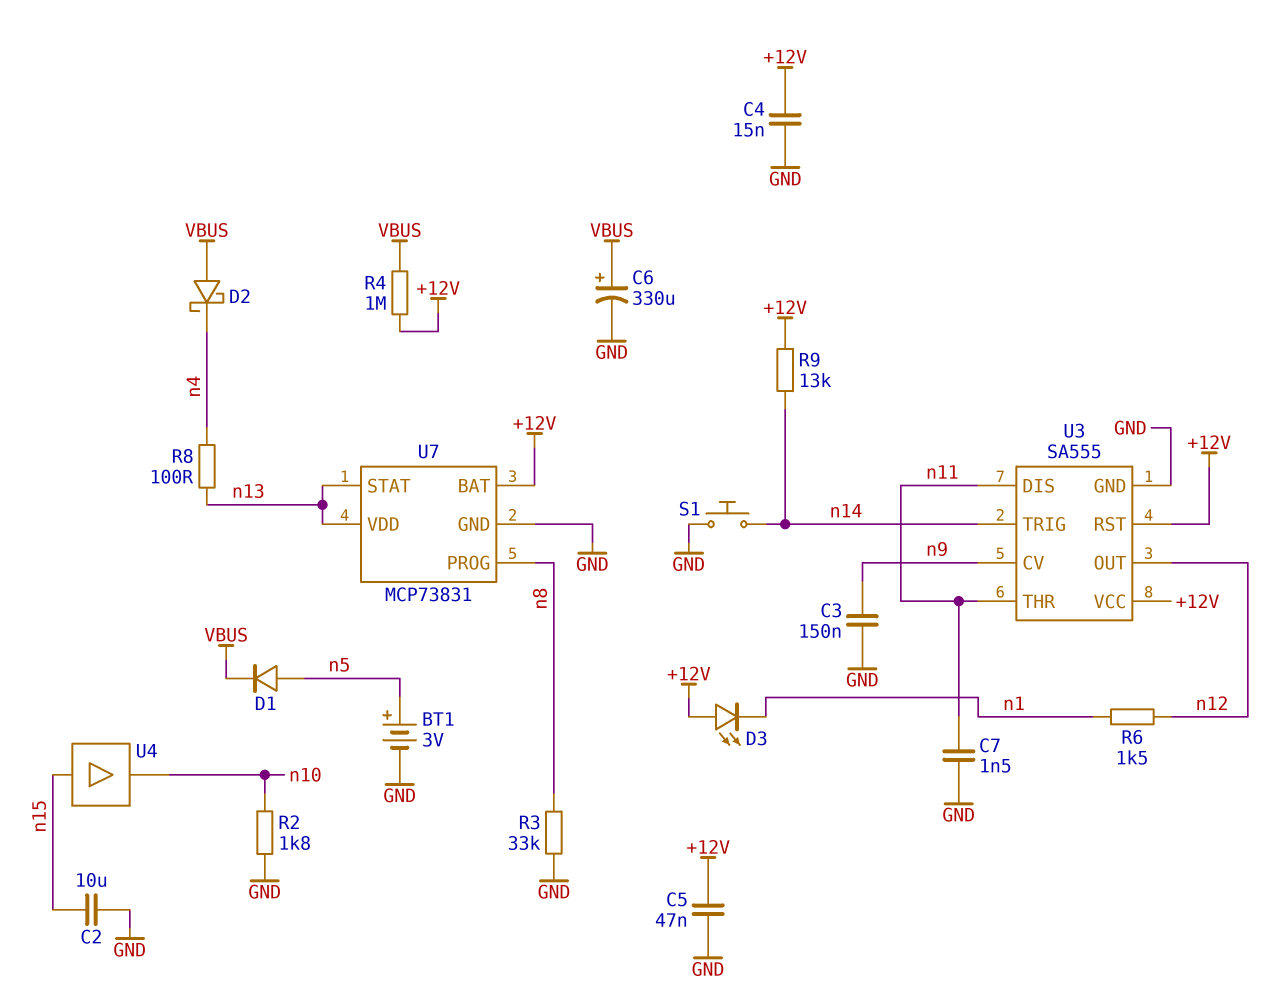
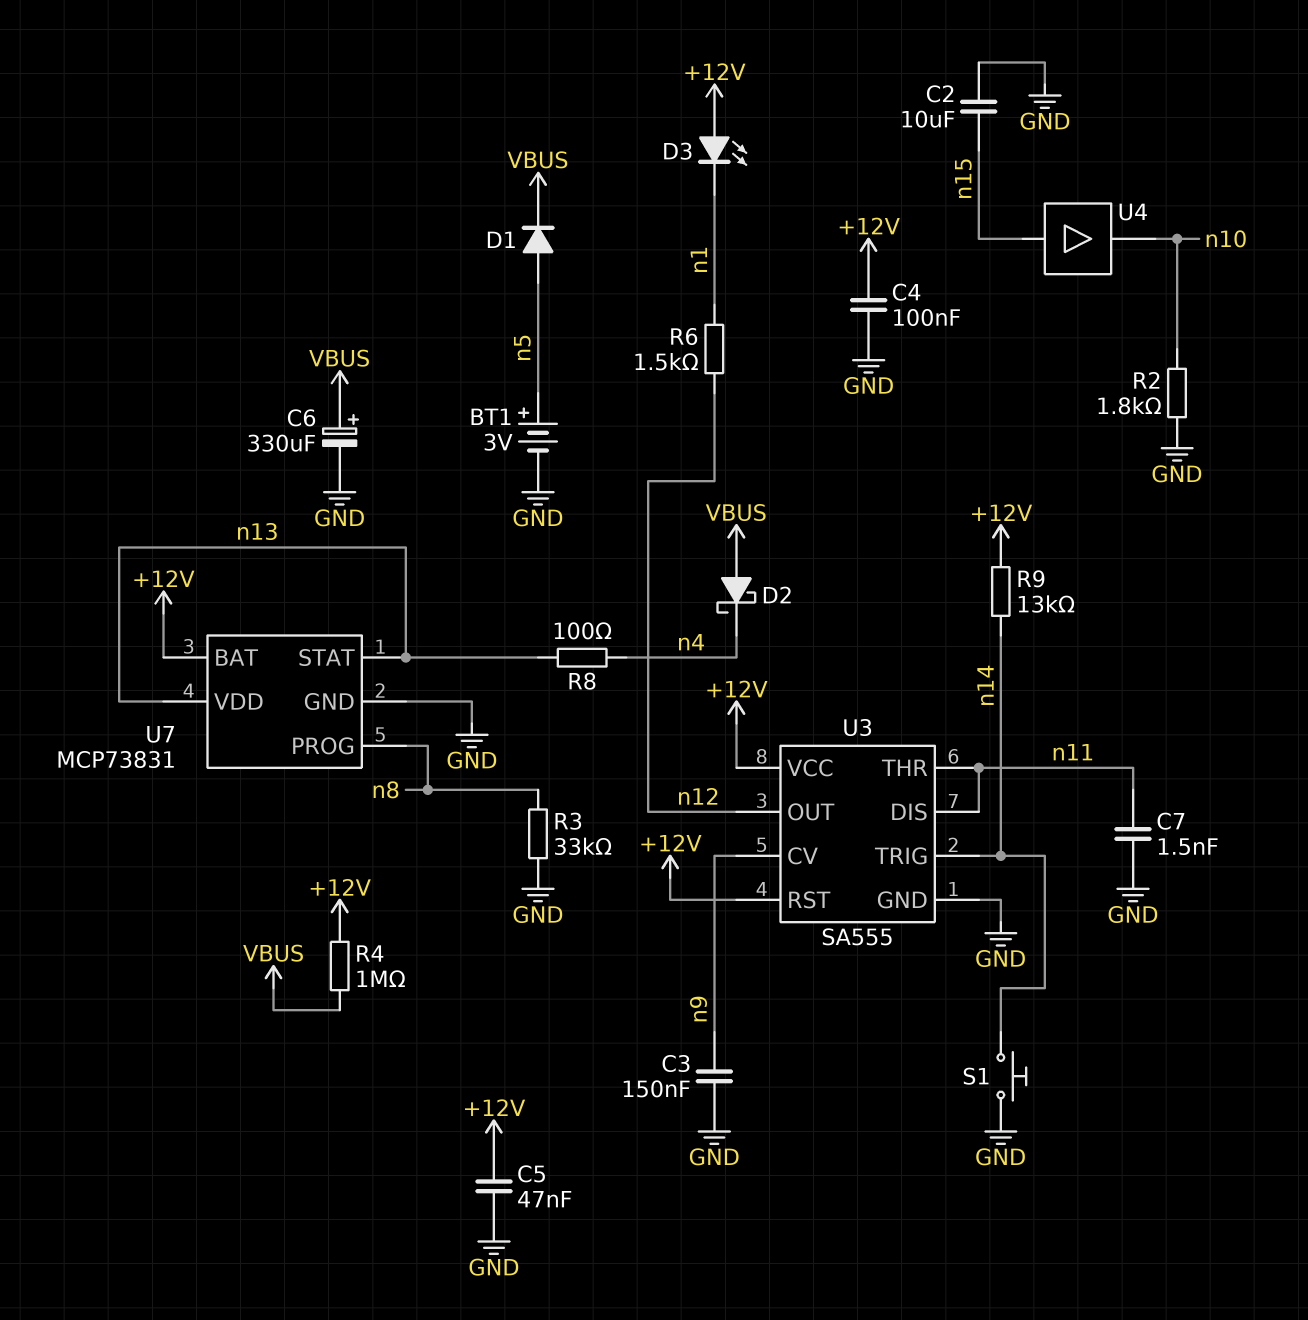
C4: 15nF (+12V, GND) -> 100nF (+12V, GND)

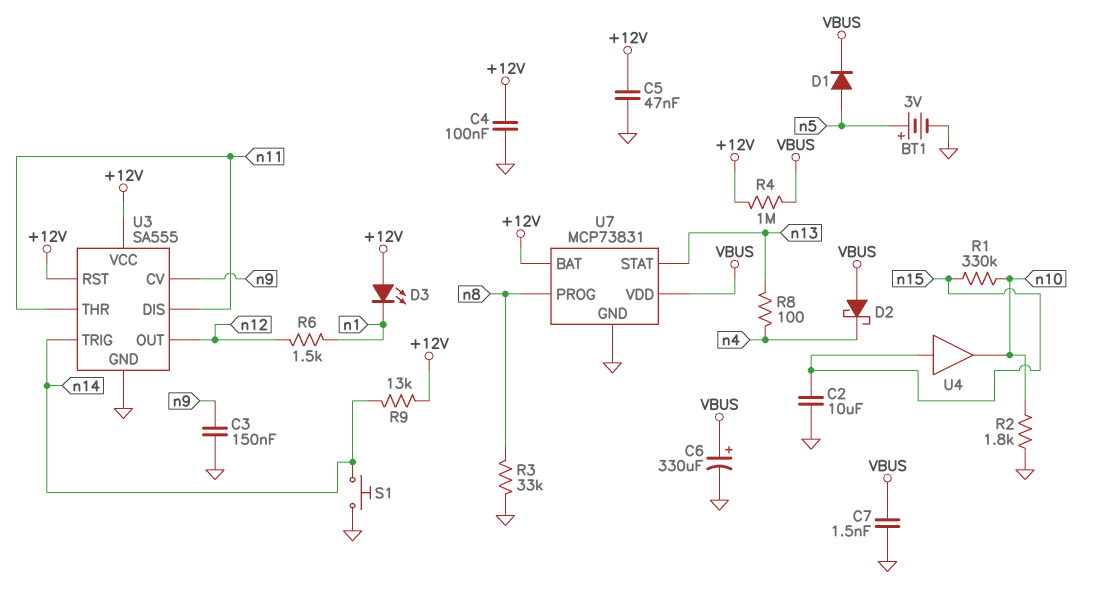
C7: 1.5nF (GND, n11) -> 1.5nF (GND, VBUS)
R1: none -> 330k (n10, n15)
U7 pin VDD: n13 -> VBUS

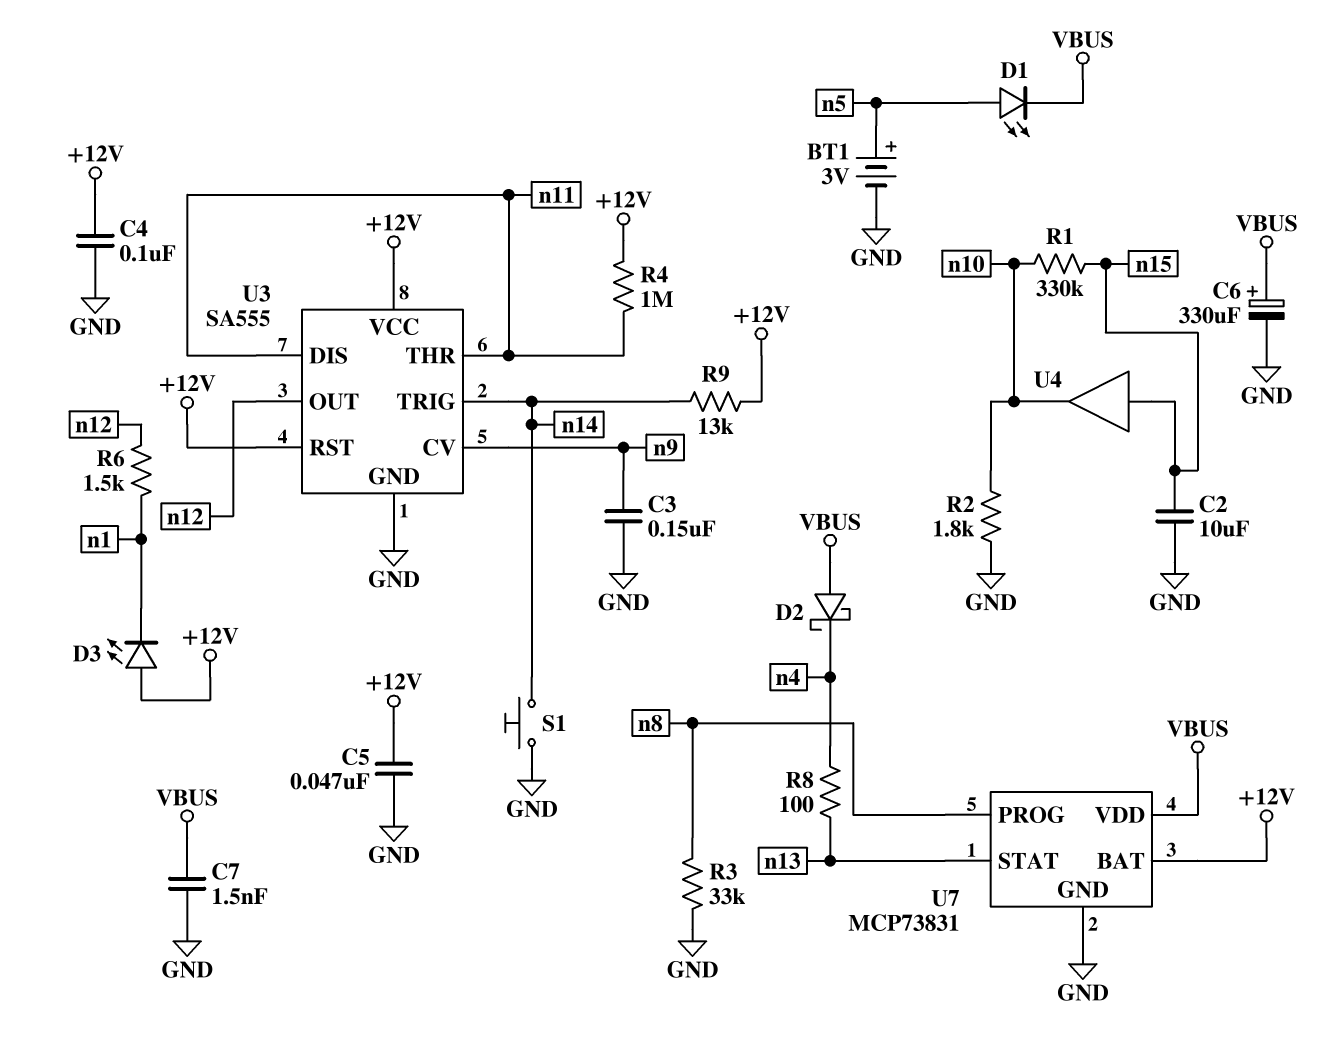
D1: diode (A n5, K VBUS) -> LED (A n5, K VBUS)
R4: 1M (+12V, VBUS) -> 1M (+12V, n11)

